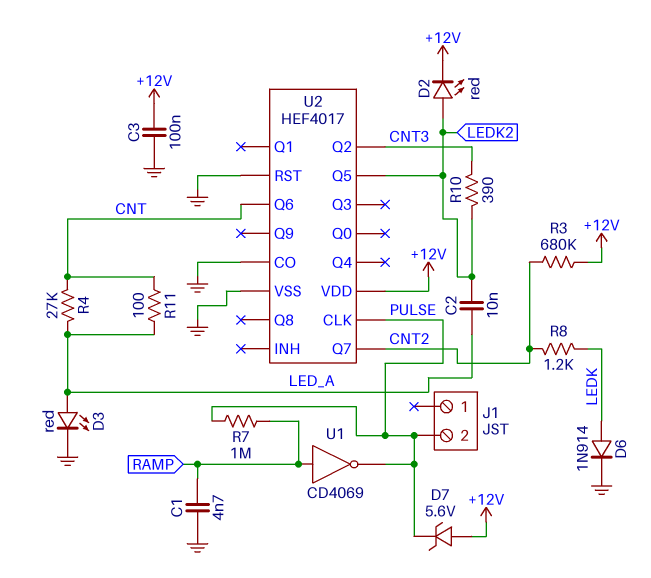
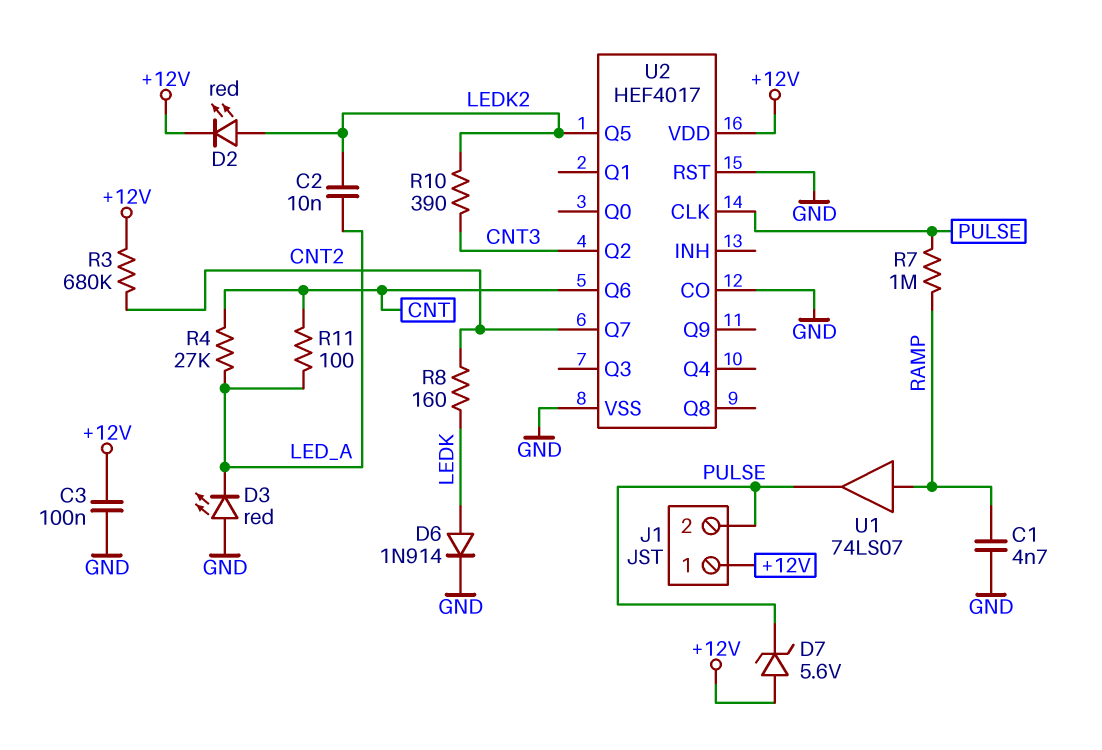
D3: LED red (A LED_A, K GND) -> LED red (A GND, K LED_A)
J1 pin 1: none -> +12V
R8: 1.2k (CNT2, LEDK) -> 160 (CNT2, LEDK)
U1: NOT CD4069 (in RAMP, out PULSE) -> buffer 74LS07 (in RAMP, out PULSE)

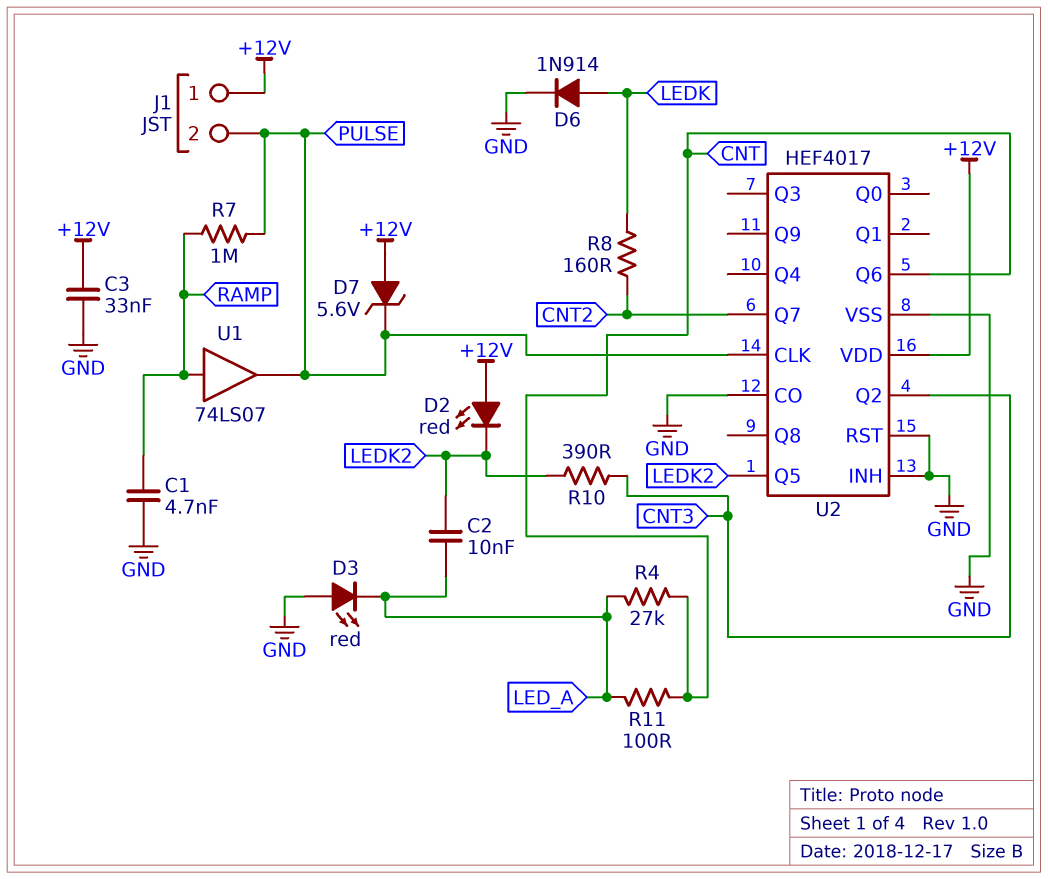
C3: 100nF (+12V, GND) -> 33nF (+12V, GND)
D2: LED red (A LEDK2, K +12V) -> LED red (A +12V, K LEDK2)
R3: 680k (+12V, CNT2) -> none
U2 pin INH: none -> GND

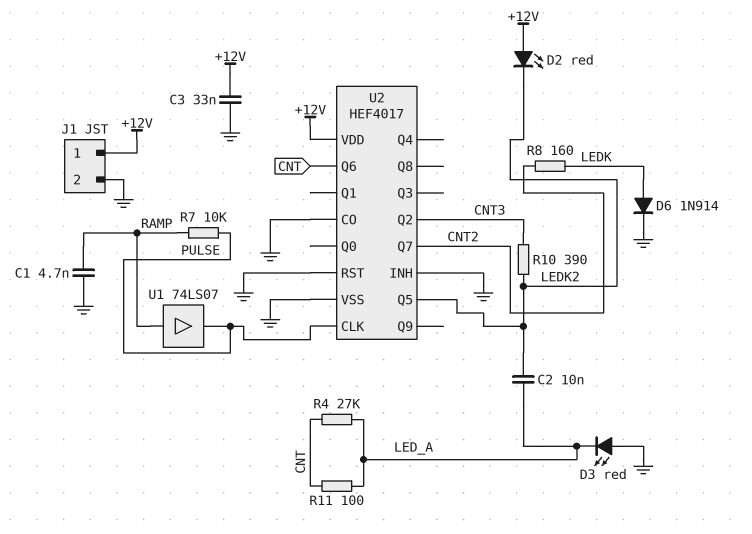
D7: zener 5.6V (A +12V, K PULSE) -> none
J1 pin 2: PULSE -> GND
R7: 1M (PULSE, RAMP) -> 10k (PULSE, RAMP)

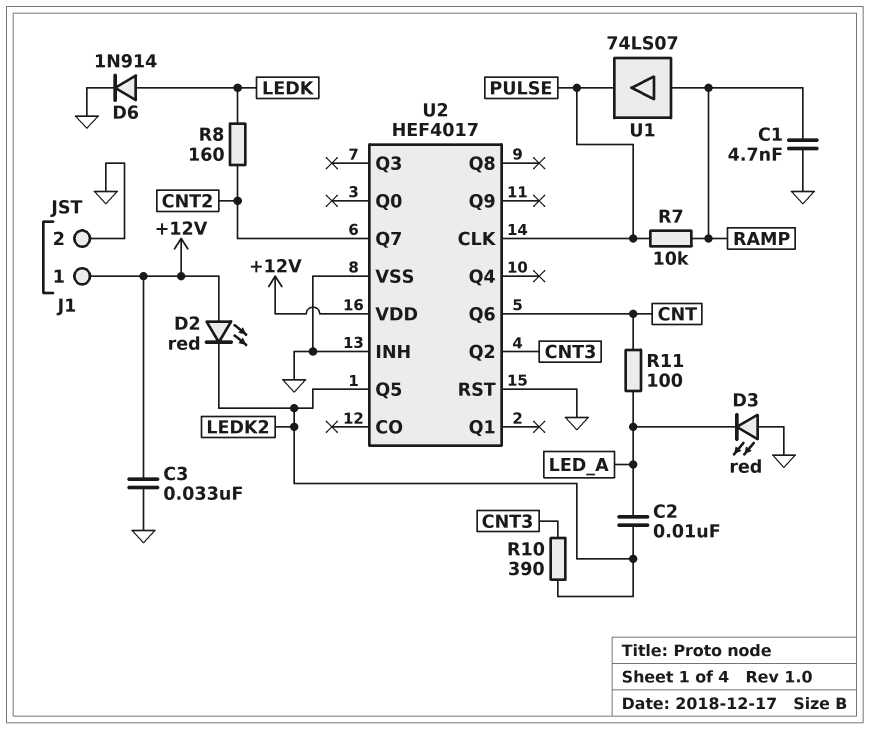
R4: 27k (CNT, LED_A) -> none
U2 pin CO: GND -> none

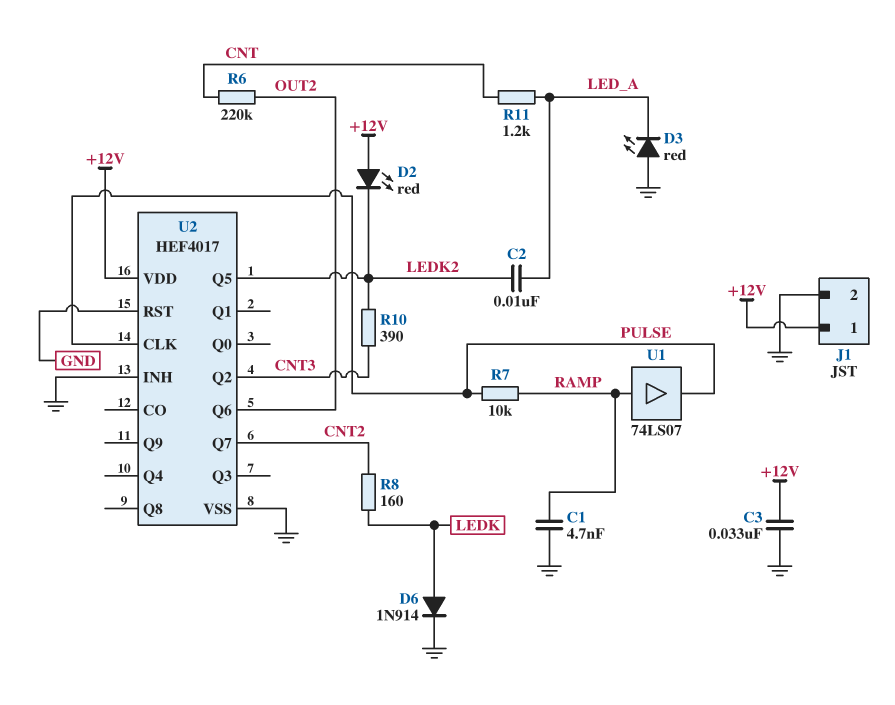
R6: none -> 220k (CNT, OUT2)
R11: 100 (CNT, LED_A) -> 1.2k (CNT, LED_A)
U2 pin Q6: CNT -> OUT2

